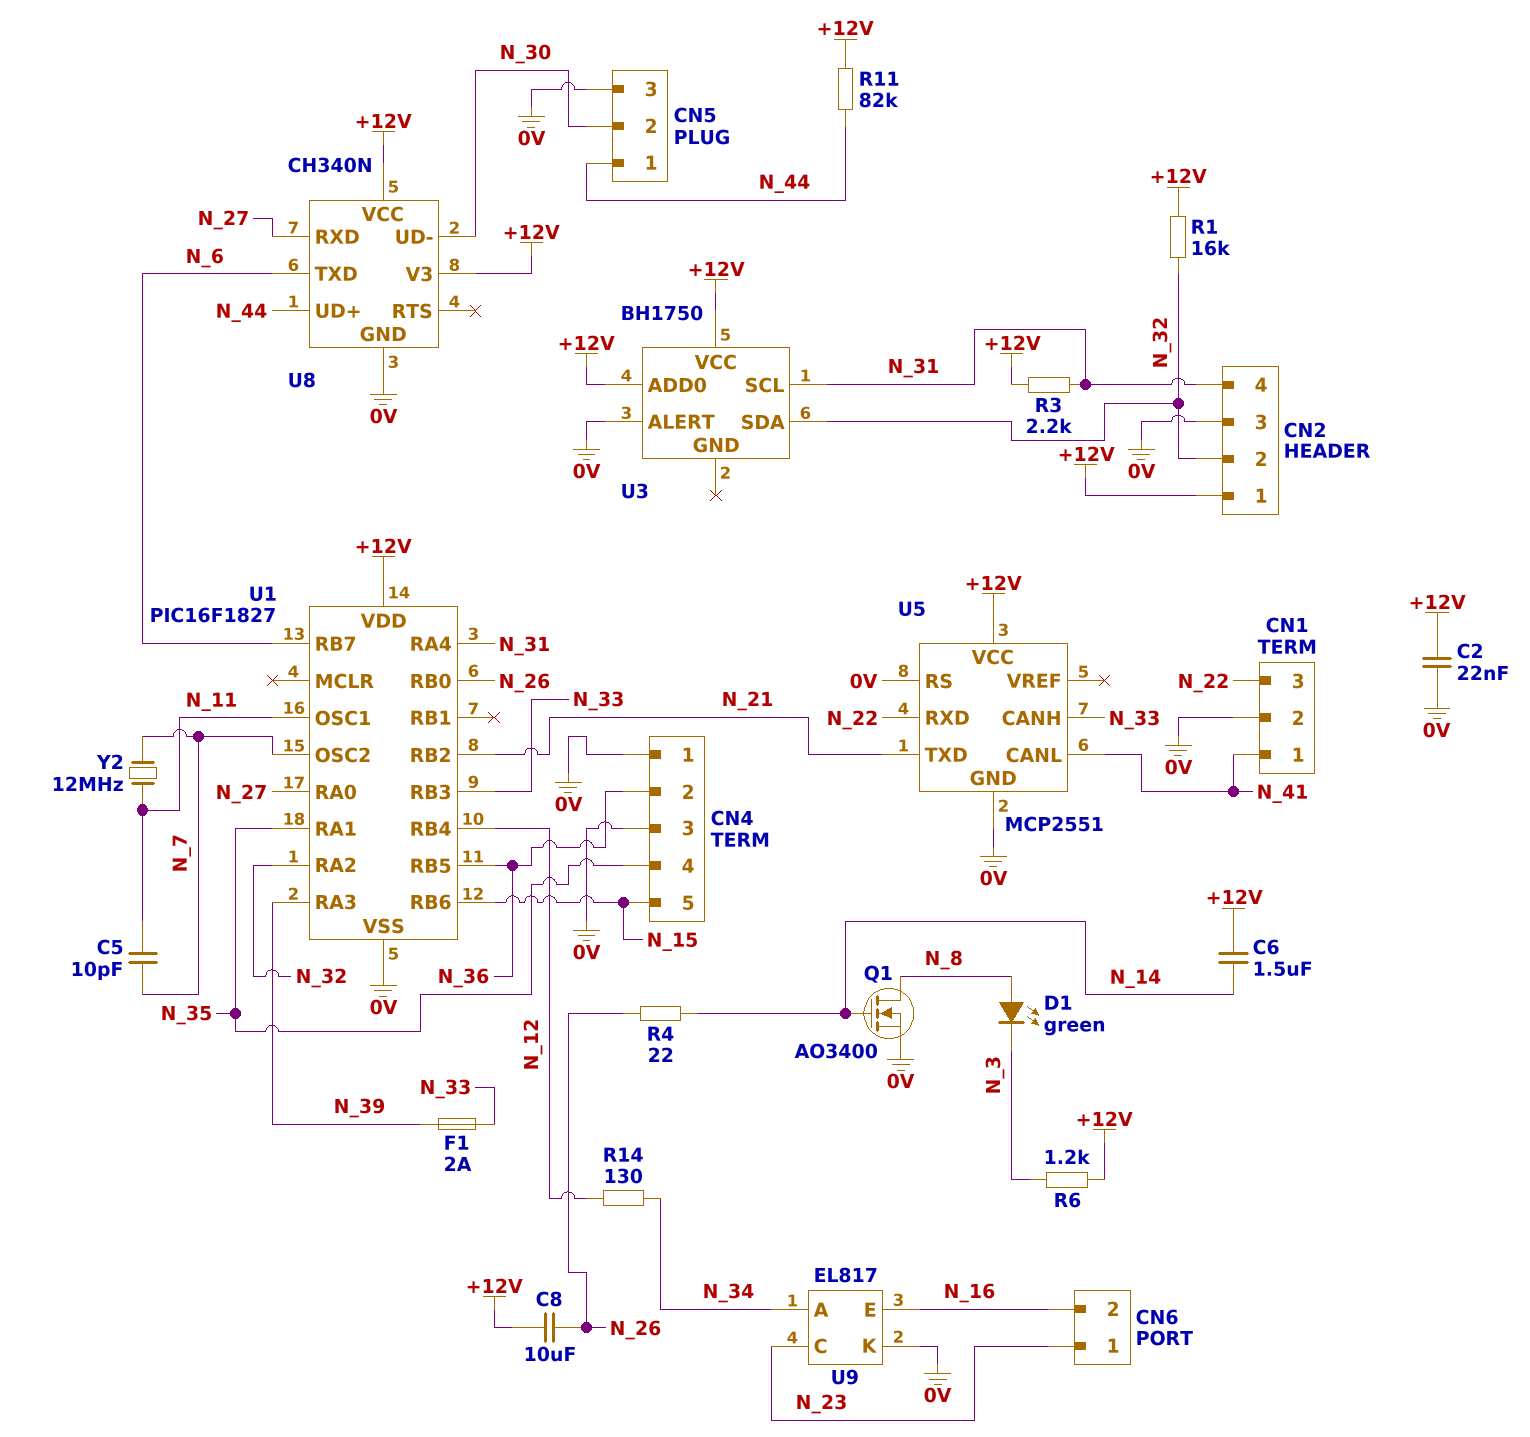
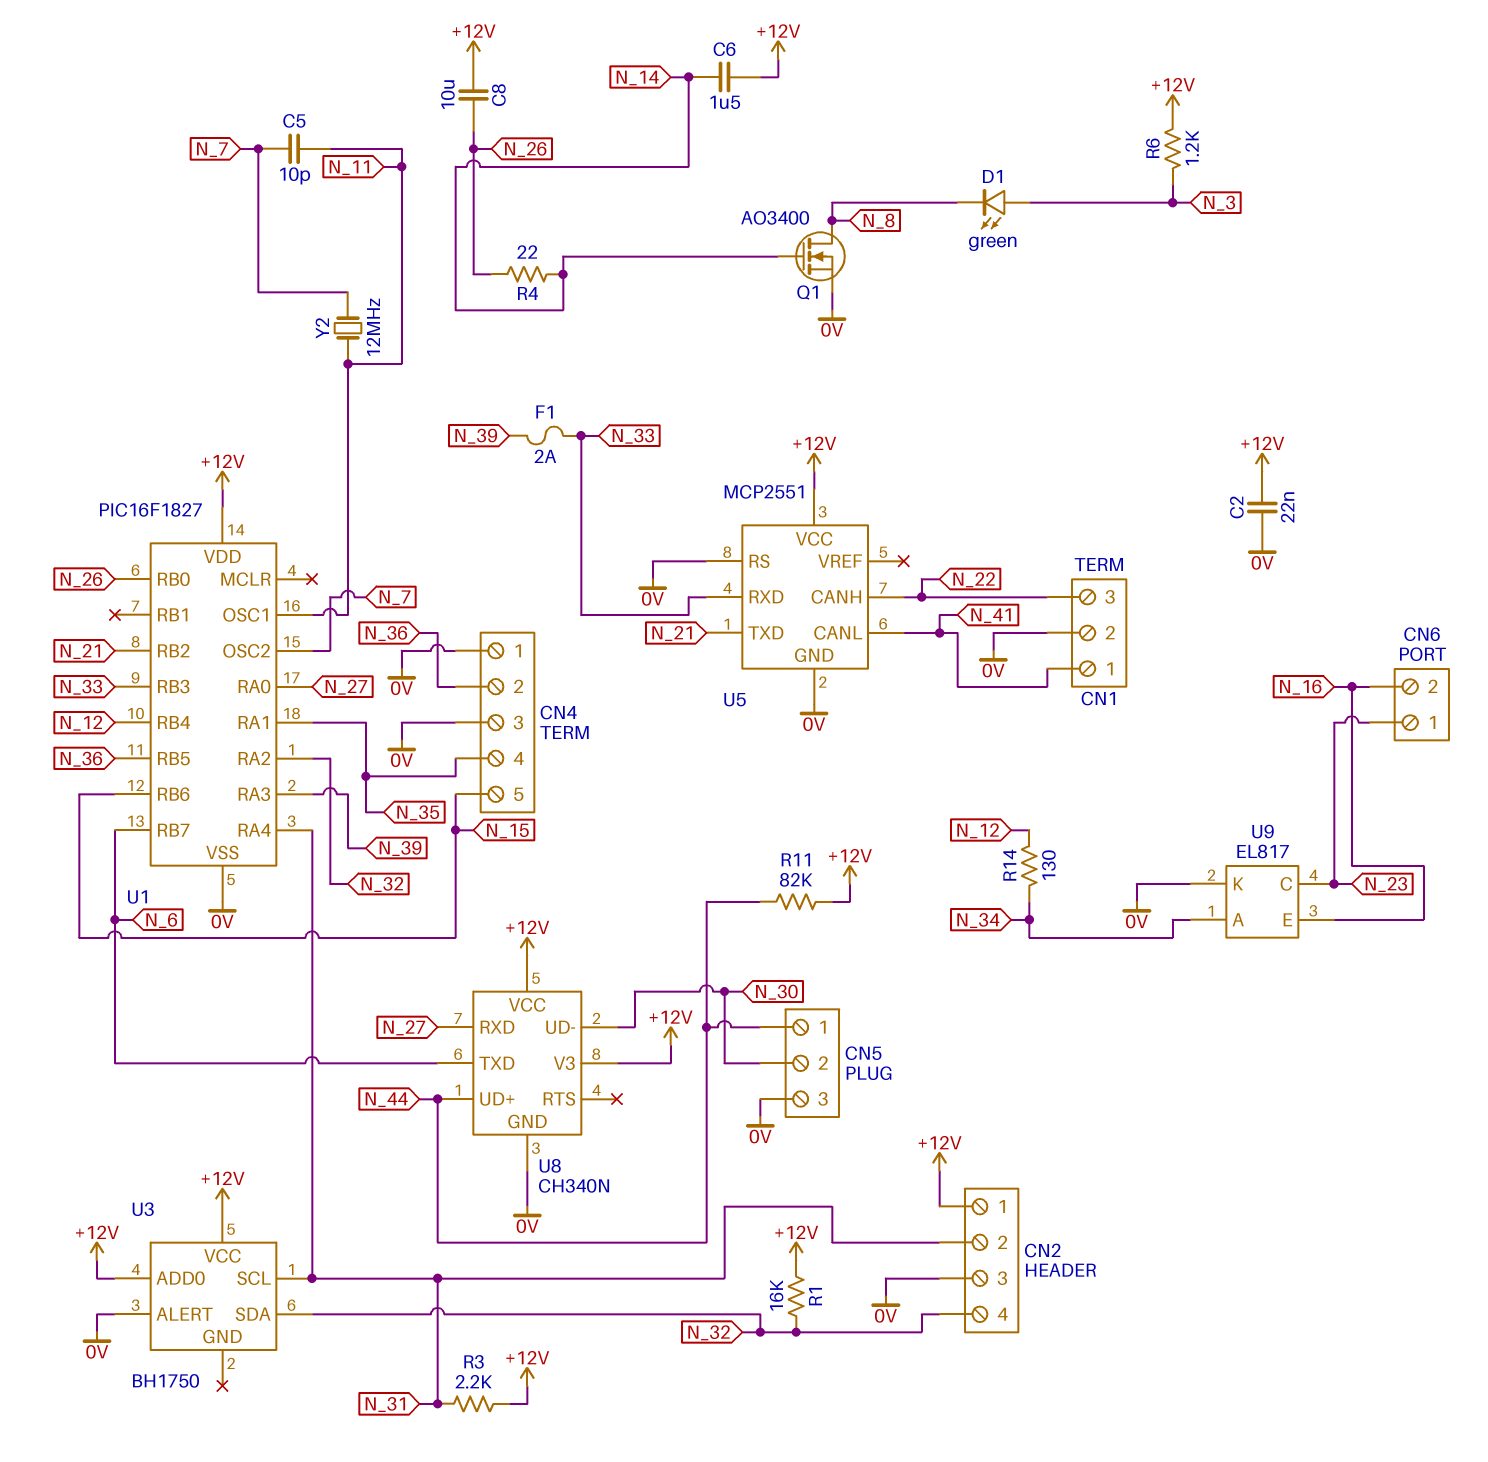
CN2 pin 2: N_32 -> N_31
CN2 pin 4: N_31 -> N_32
D1: LED green (A N_8, K N_3) -> LED green (A N_3, K N_8)
U5 pin CANH: N_33 -> N_22
U5 pin RXD: N_22 -> N_33

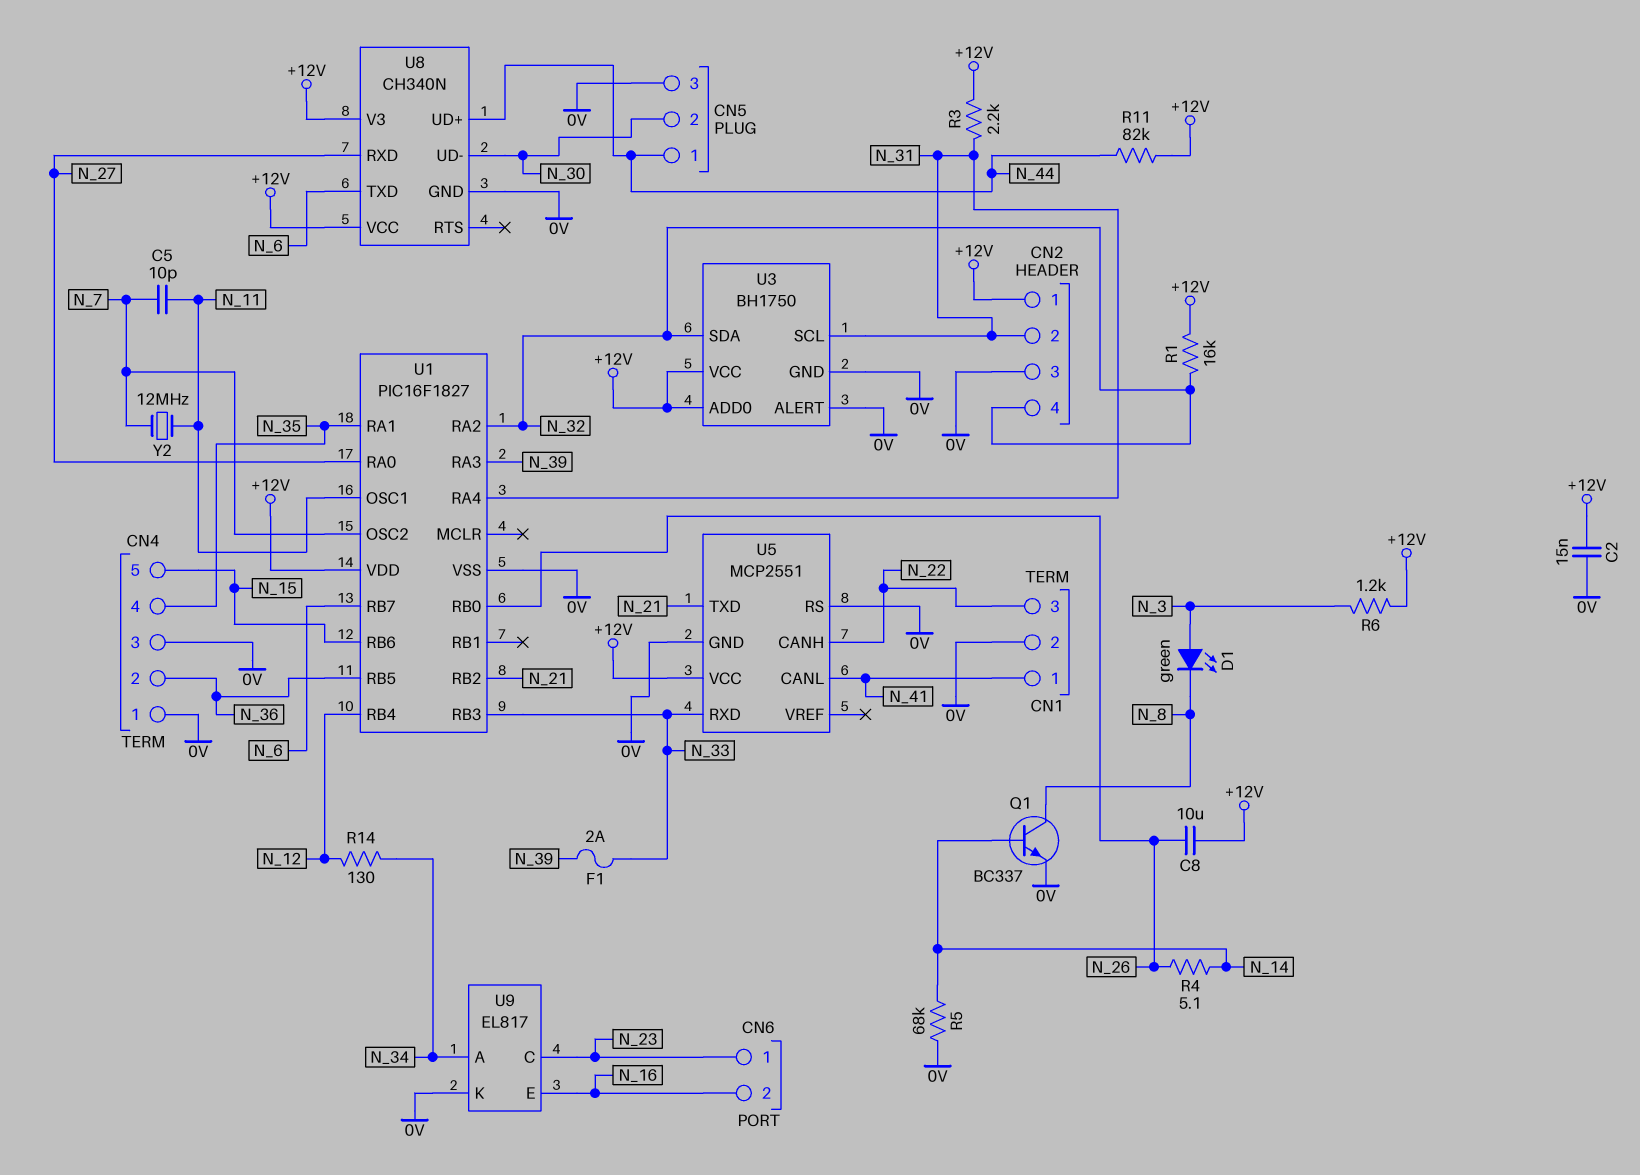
C2: 22nF (+12V, 0V) -> 15nF (+12V, 0V)
C6: 1.5uF (+12V, N_14) -> none
Q1: NMOS AO3400 (G N_14, D N_8, S 0V) -> NPN BC337 (B N_14, C N_8, E 0V)
R4: 22 (N_14, N_26) -> 5.1 (N_14, N_26)
R5: none -> 68k (0V, N_14)
U3 pin GND: none -> 0V

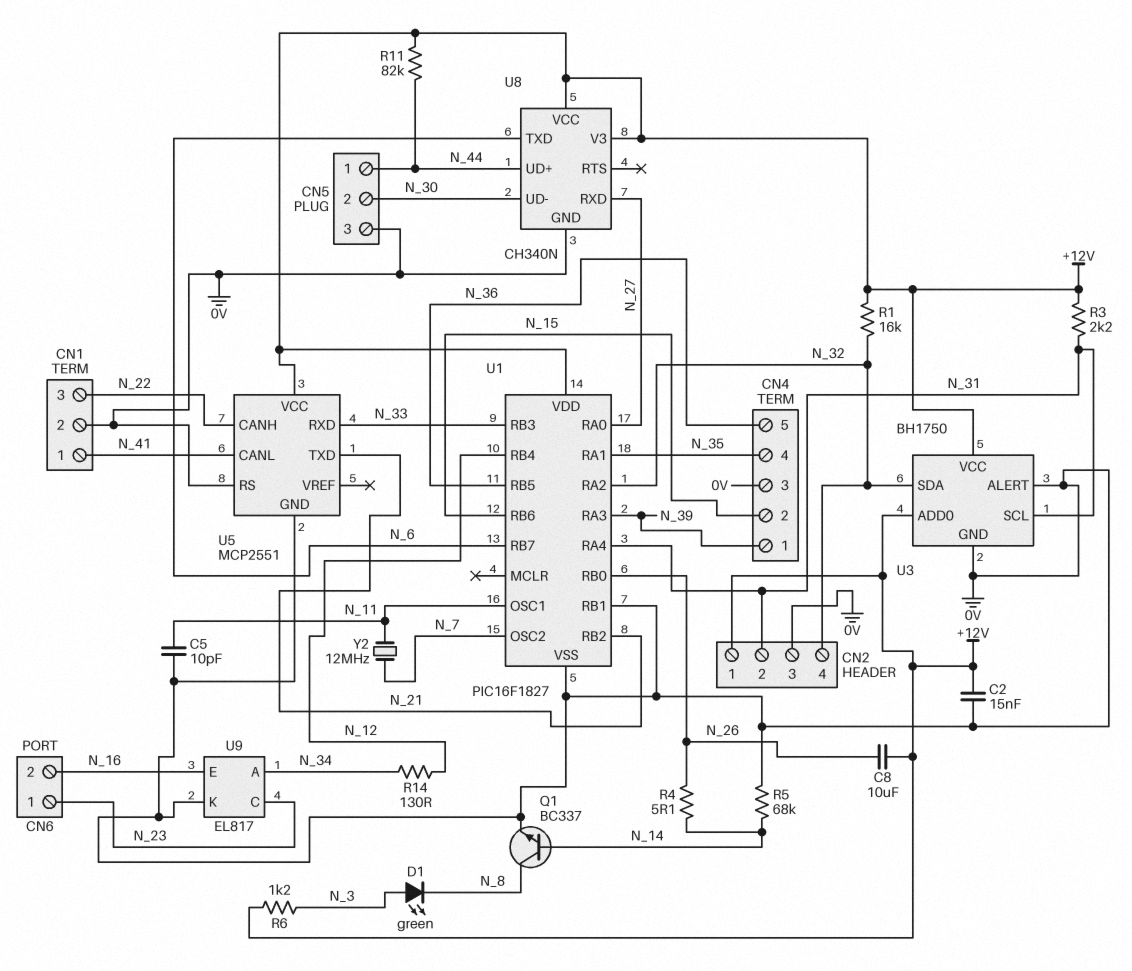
C5: 10pF (N_7, N_11) -> 10pF (0V, N_11)
CN4 pin 1: 0V -> N_39
CN4 pin 2: N_36 -> N_15
CN4 pin 5: N_15 -> N_36
F1: 2A (N_33, N_39) -> none
U1 pin RB1: none -> 0V

